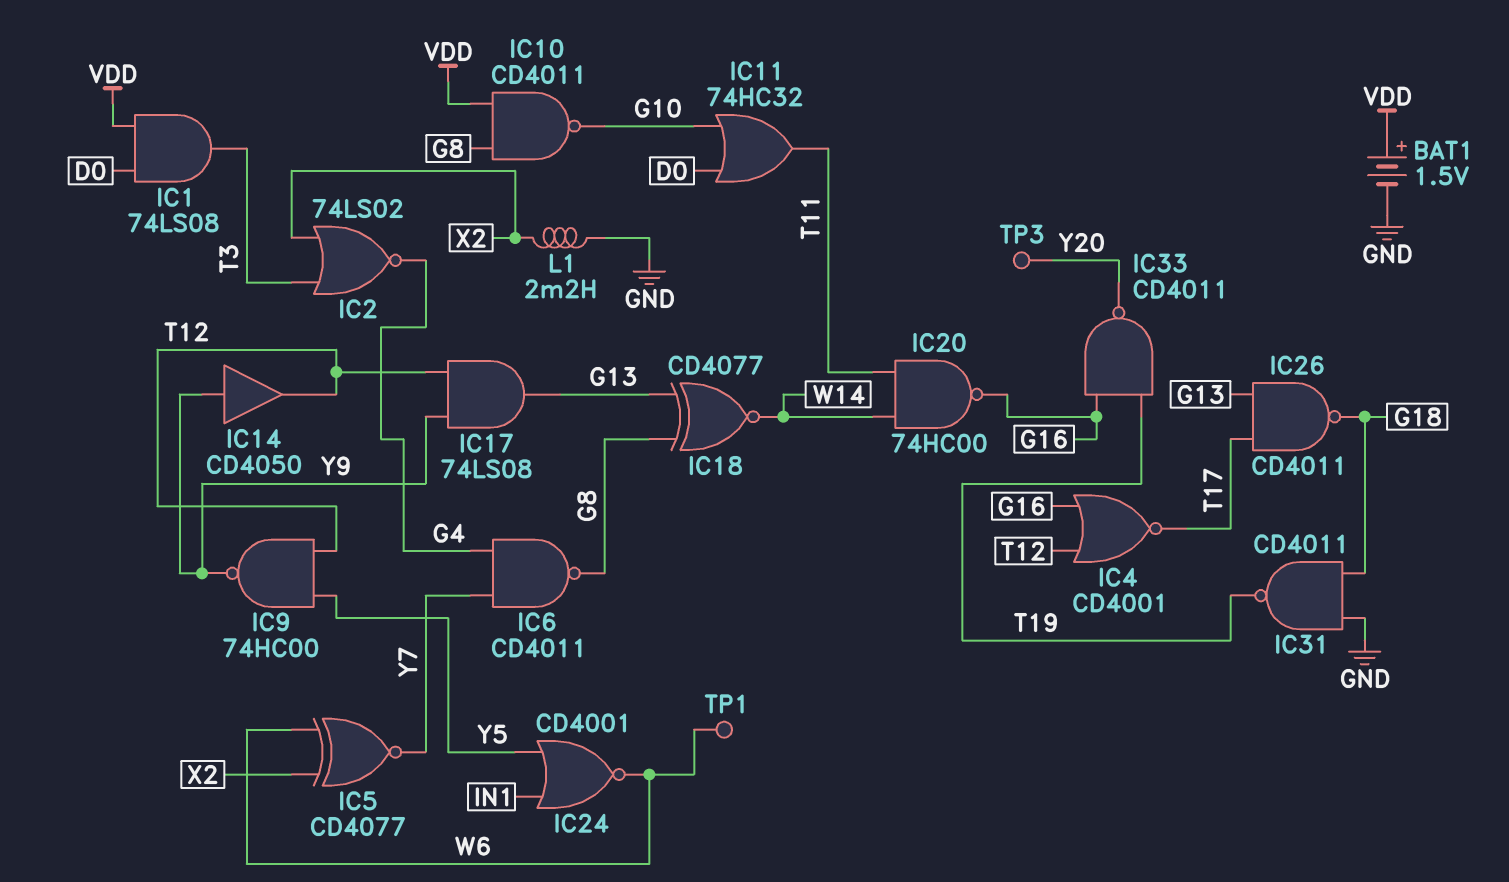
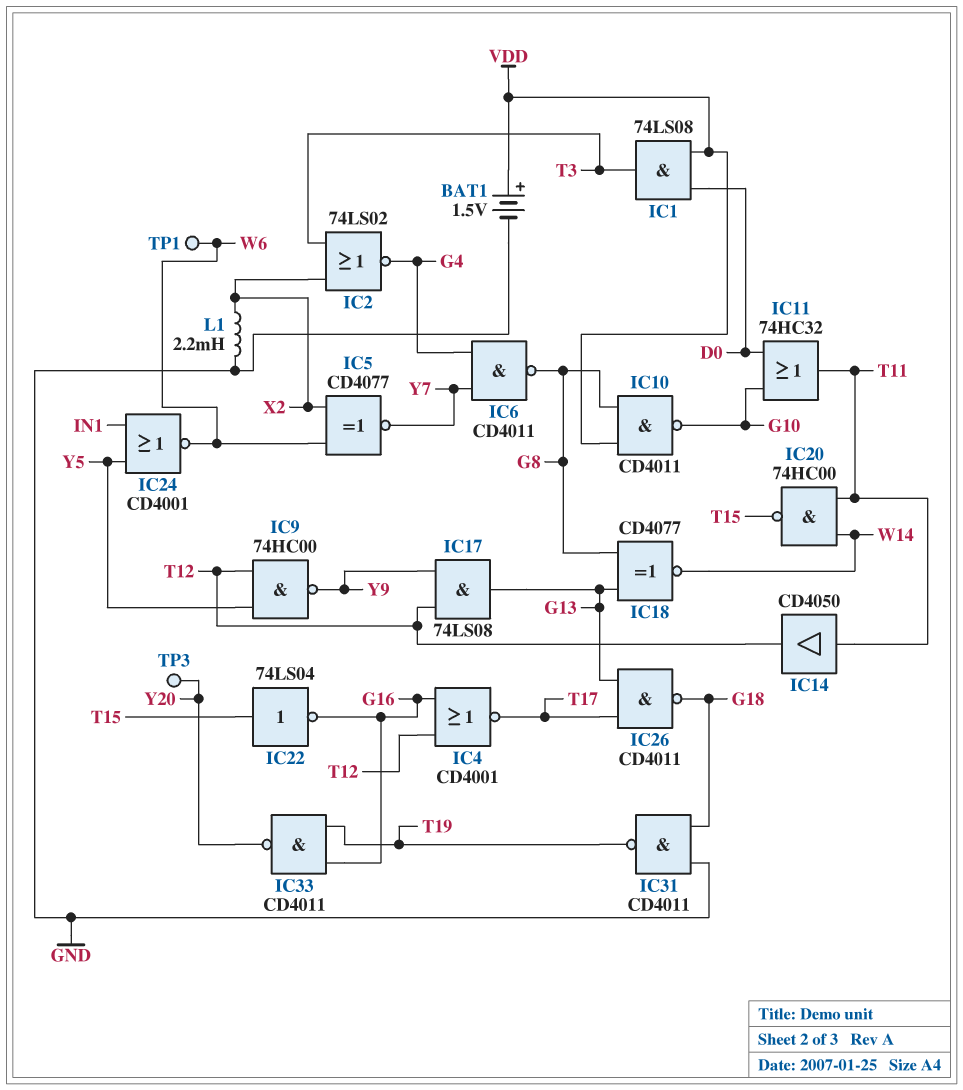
IC14: buffer CD4050 (in Y9, out T12) -> buffer CD4050 (in T11, out T12)
IC20: NAND 74HC00 (in T11, in W14, out G16) -> NAND 74HC00 (in T11, in W14, out T15)
IC22: none -> NOT 74LS04 (in T15, out G16)

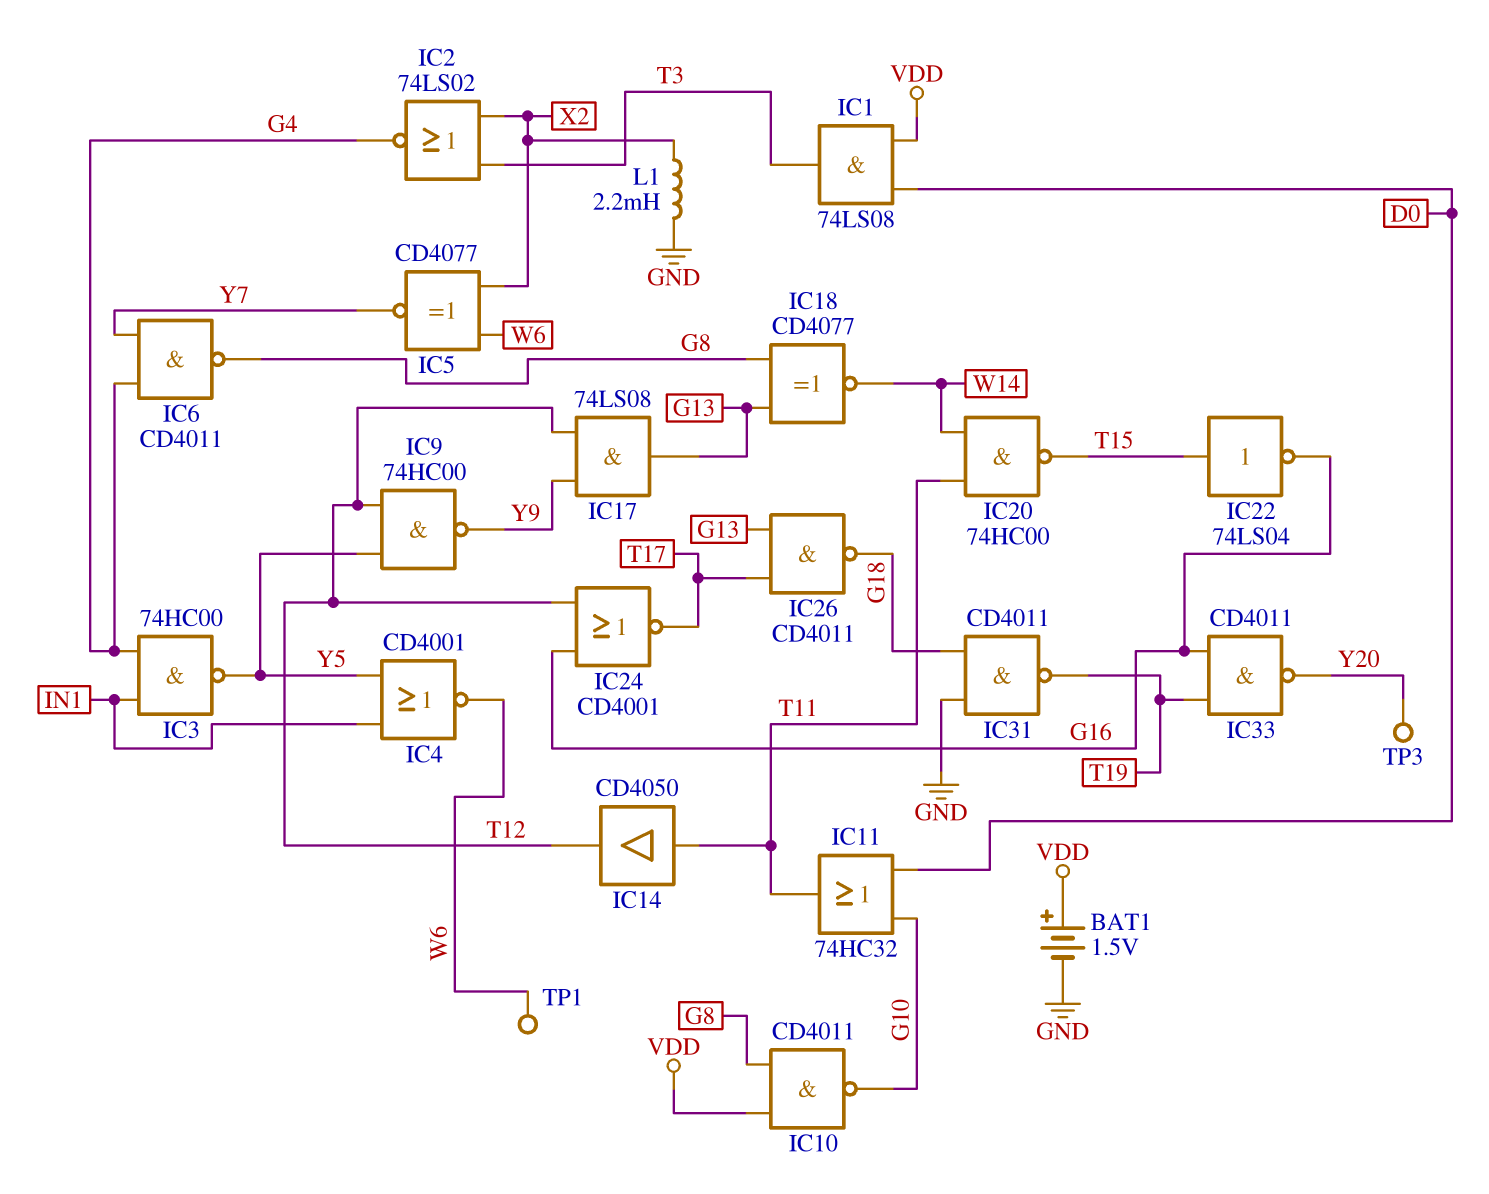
IC3: none -> NAND 74HC00 (in G4, in IN1, out Y5)
IC4: NOR CD4001 (in G16, in T12, out T17) -> NOR CD4001 (in IN1, in Y5, out W6)
IC24: NOR CD4001 (in IN1, in Y5, out W6) -> NOR CD4001 (in G16, in T12, out T17)

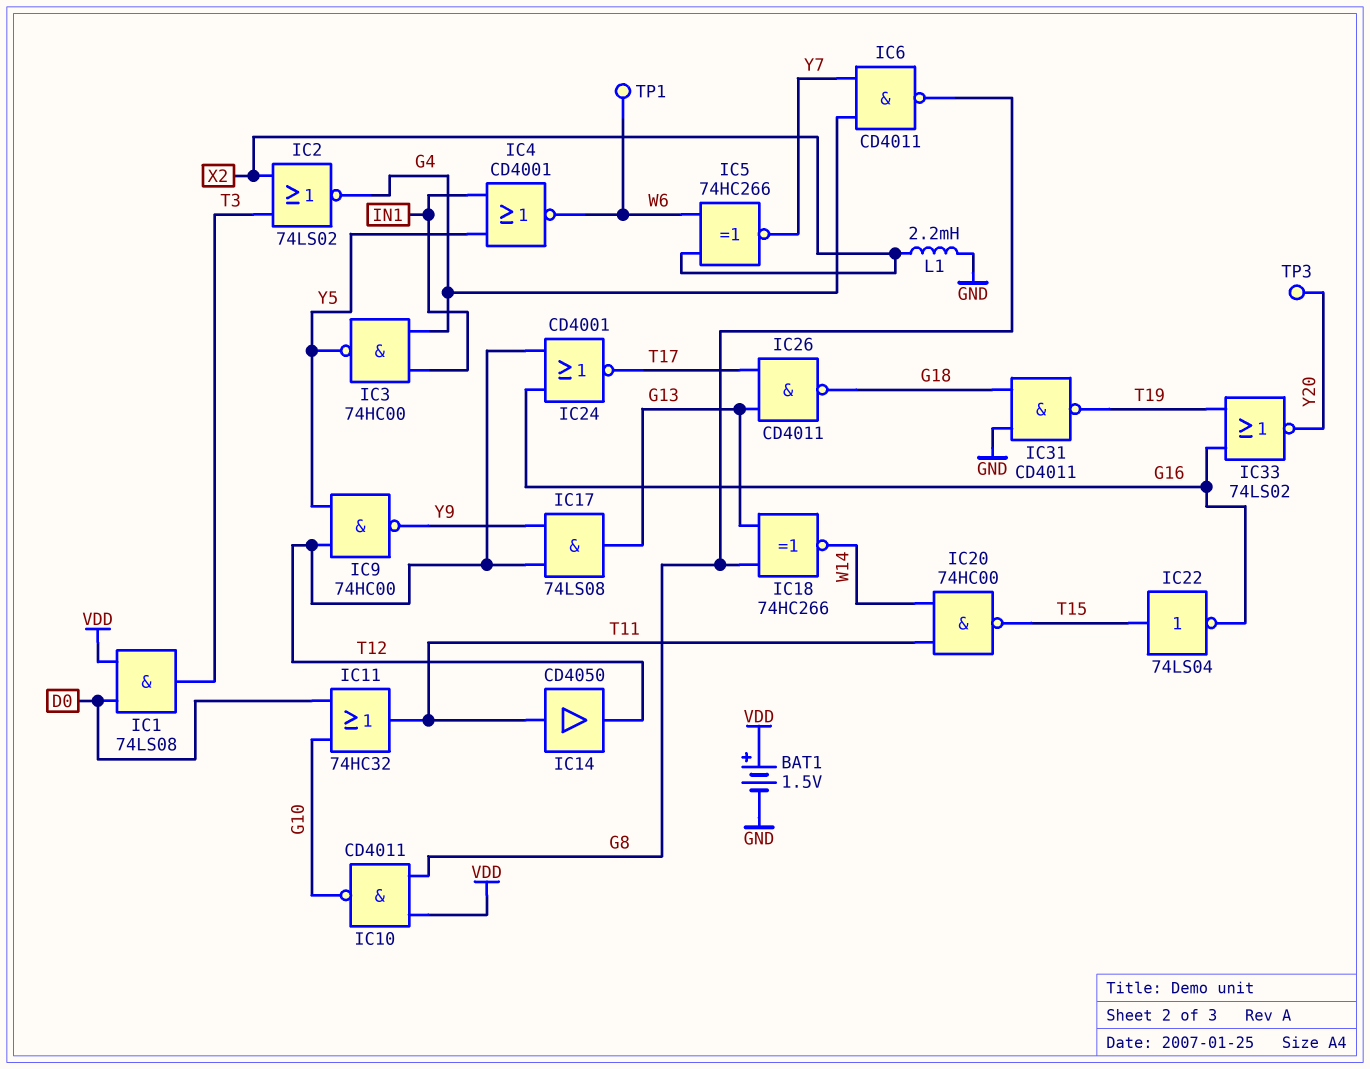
IC5: XNOR CD4077 (in W6, in X2, out Y7) -> XNOR 74HC266 (in W6, in X2, out Y7)
IC18: XNOR CD4077 (in G8, in G13, out W14) -> XNOR 74HC266 (in G8, in G13, out W14)
IC33: NAND CD4011 (in G16, in T19, out Y20) -> NOR 74LS02 (in G16, in T19, out Y20)

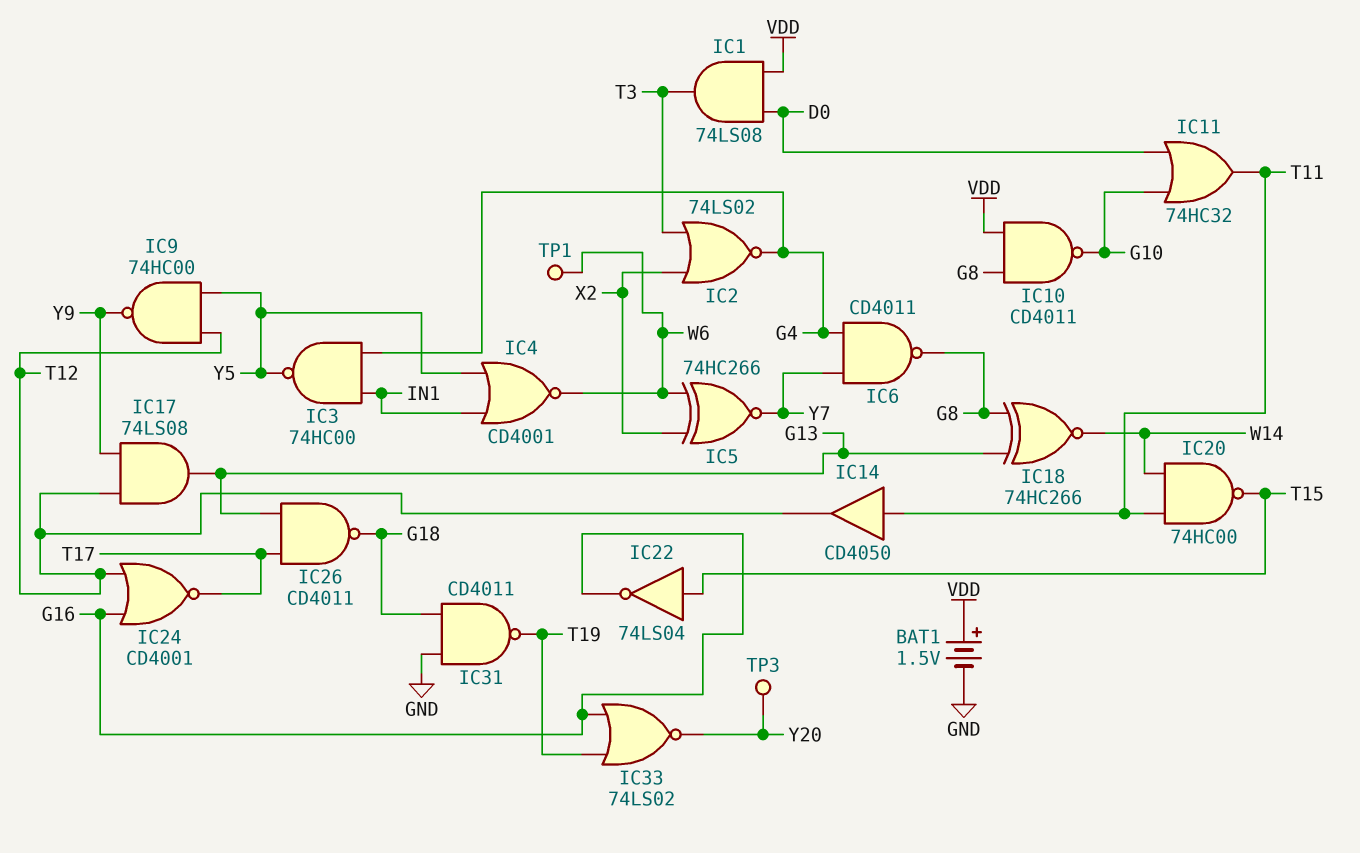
L1: 2.2mH (GND, X2) -> none

